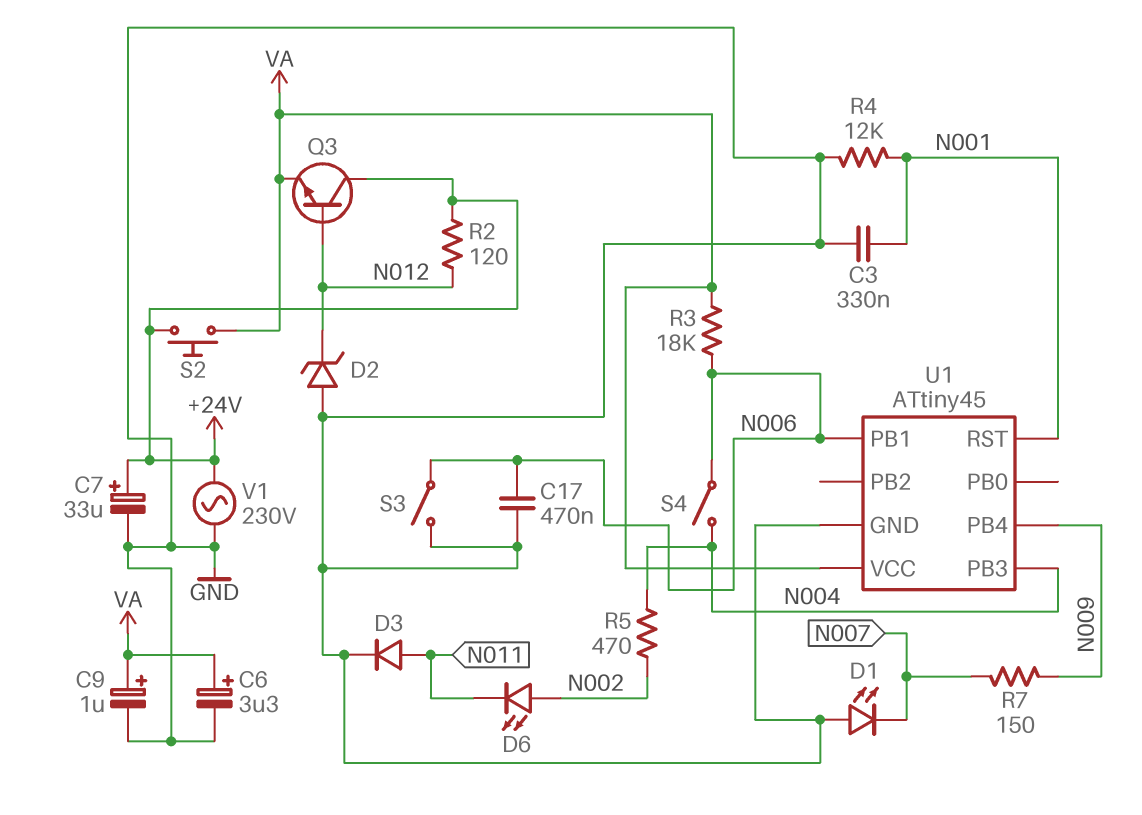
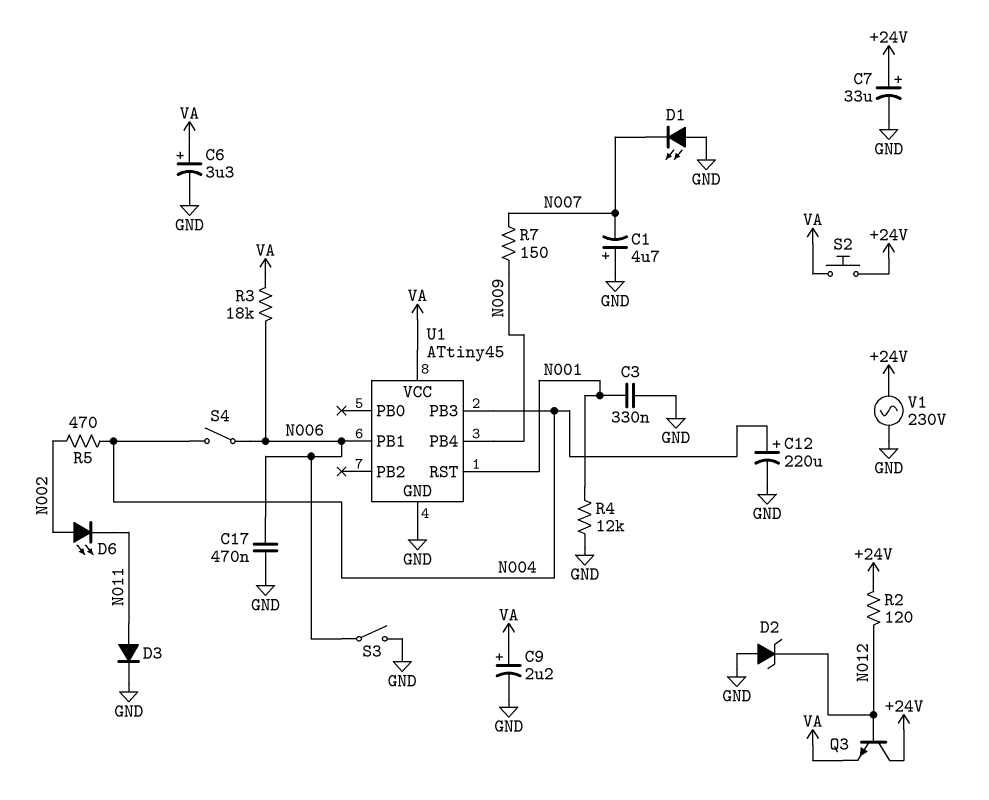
C1: none -> 4.7uF (plus GND, minus N007)
C9: 1uF (plus VA, minus GND) -> 2.2uF (plus VA, minus GND)
C12: none -> 220uF (plus N004, minus GND)

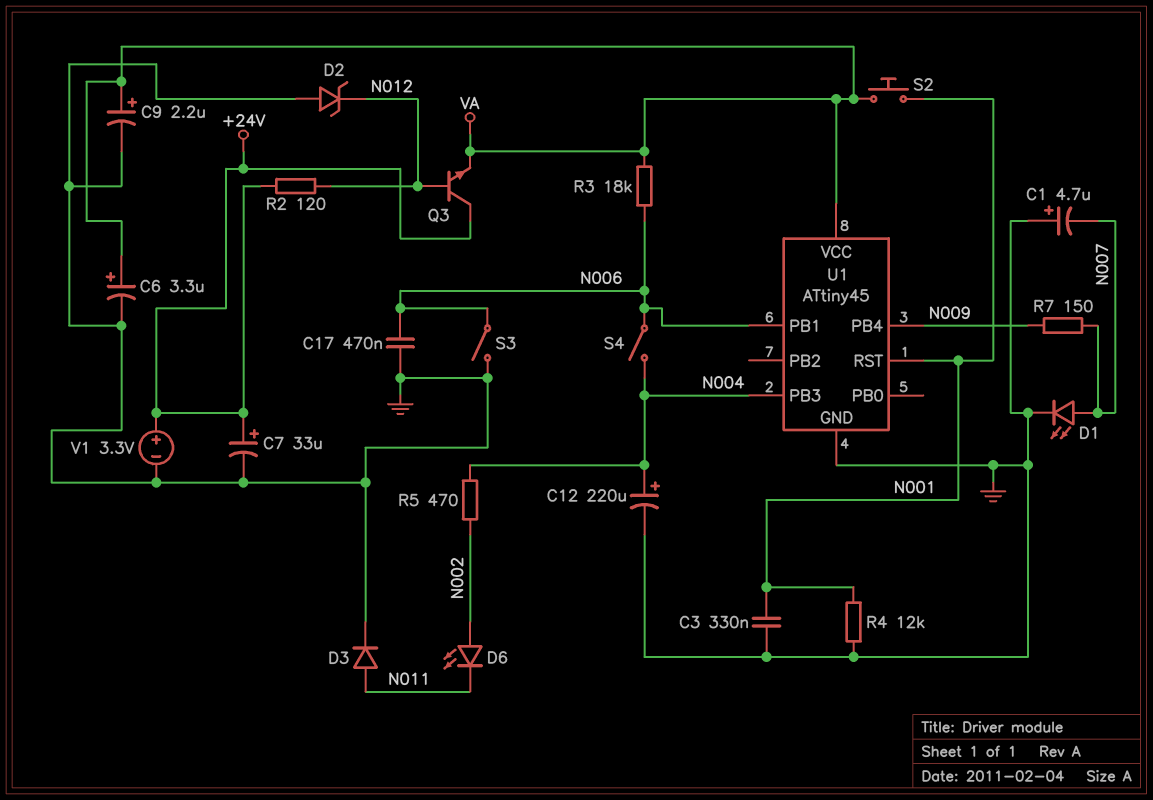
D1: LED (A GND, K N007) -> LED (A N007, K GND)
S2: button (+24V, VA) -> button (N001, VA)
V1: AC 230V (+24V, GND) -> 3.3V (plus +24V, minus GND)

